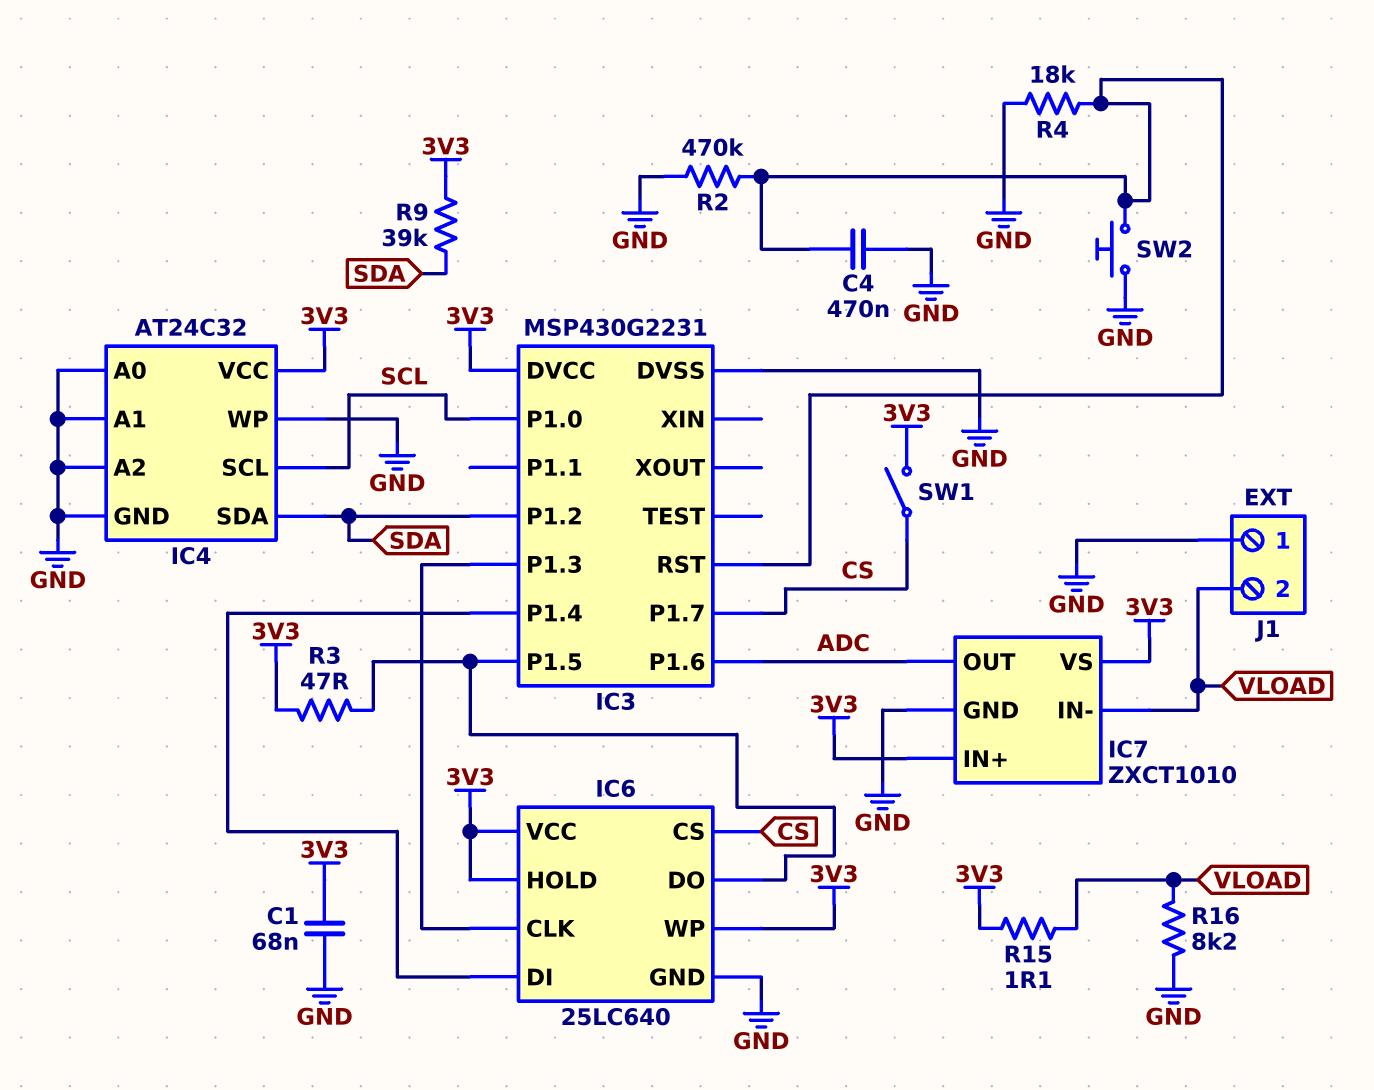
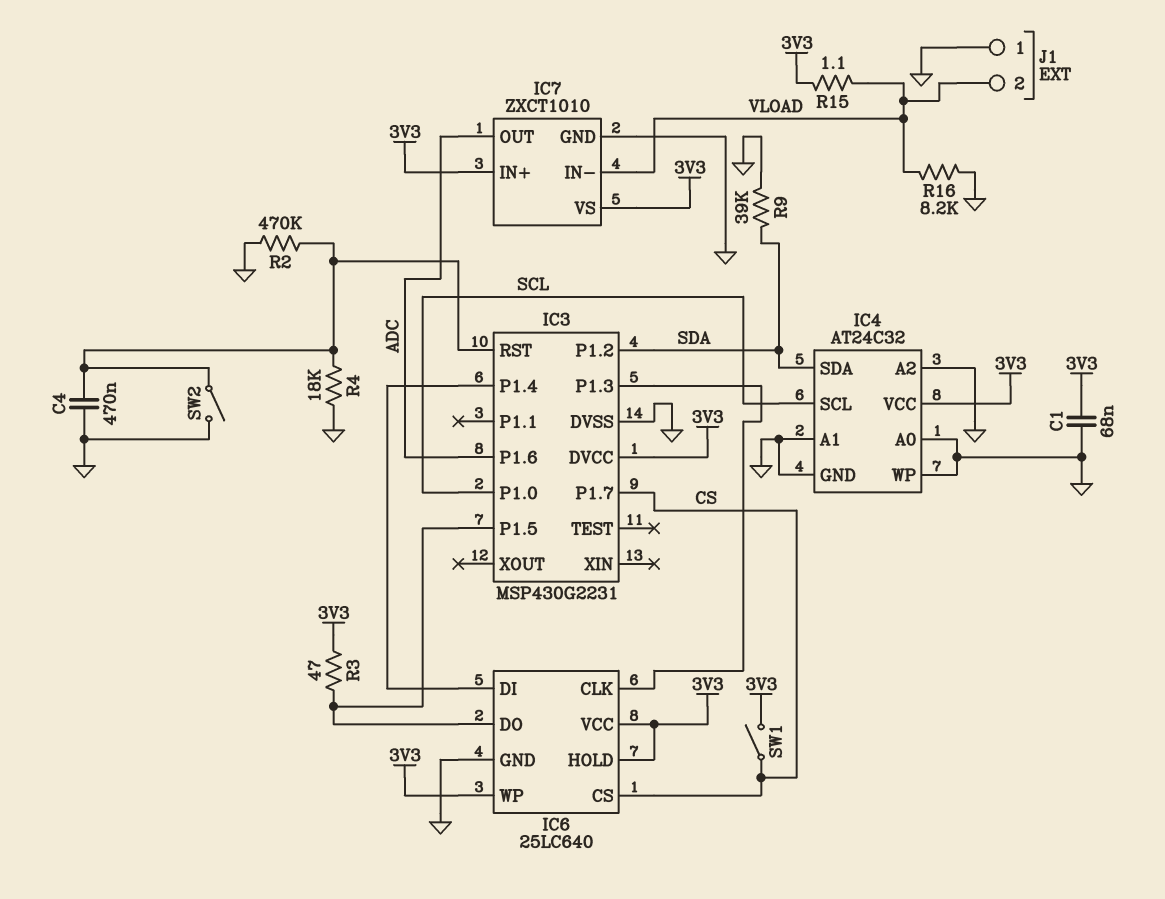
R9: 39k (3V3, SDA) -> 39k (GND, SDA)
SW2: button (GND, IC3/RST) -> switch (GND, IC3/RST)

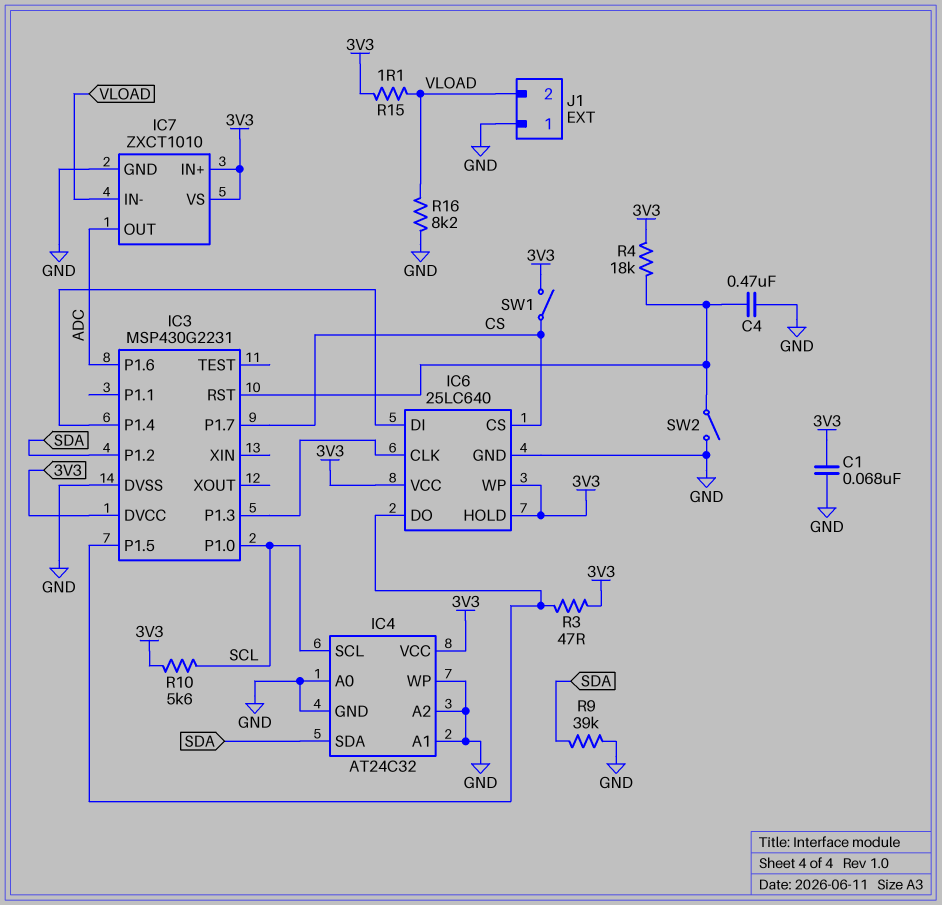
R2: 470k (GND, IC3/RST) -> none
R4: 18k (GND, IC3/RST) -> 18k (3V3, IC3/RST)
R10: none -> 5.6k (3V3, SCL)

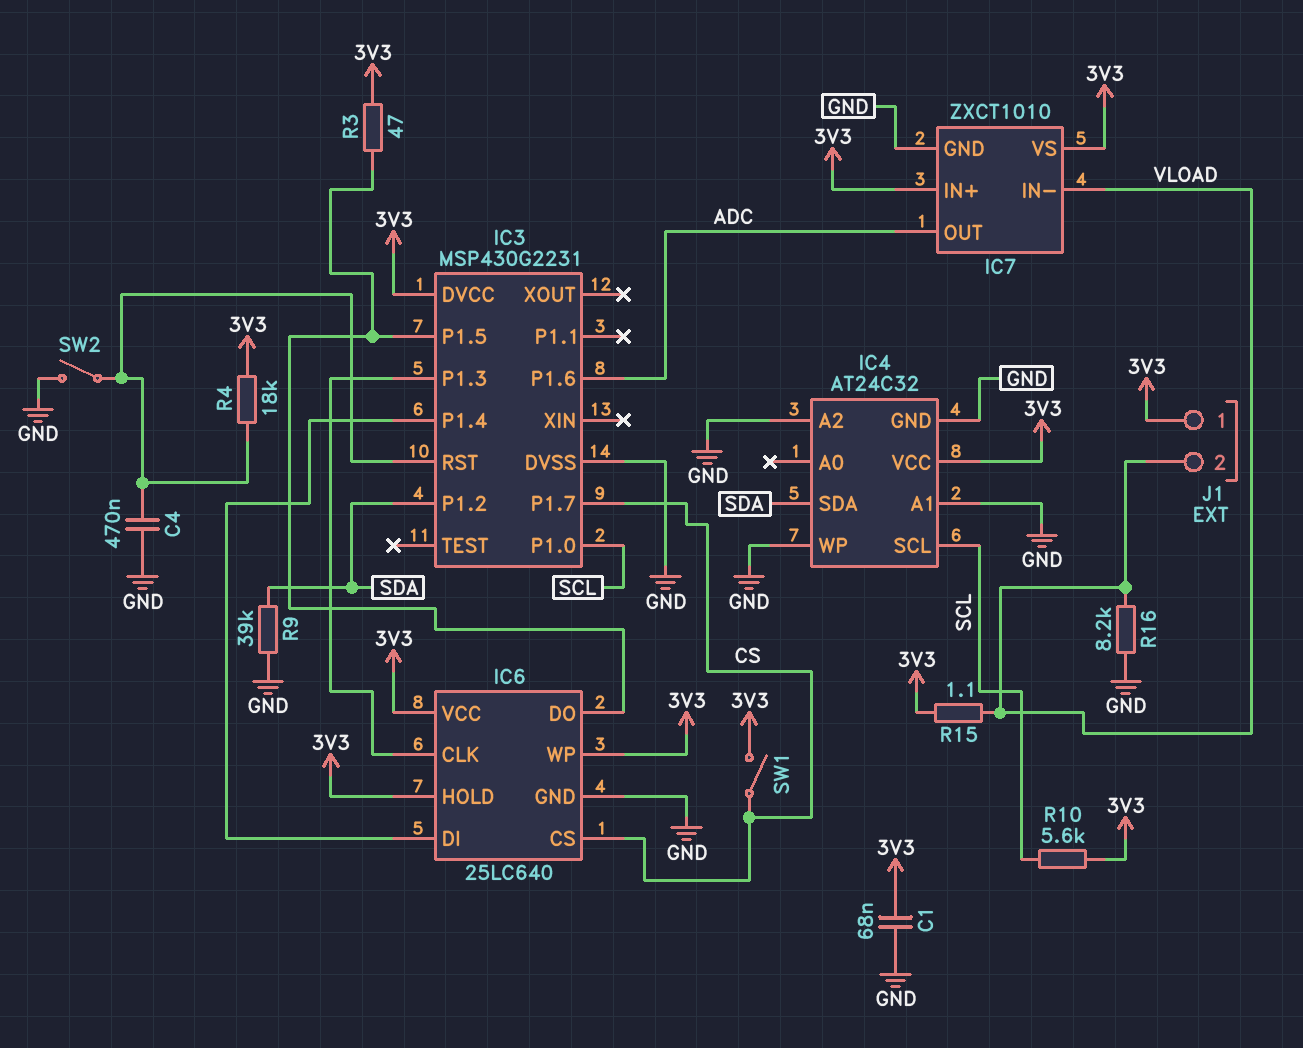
IC4 pin A0: GND -> none
J1 pin 1: GND -> 3V3

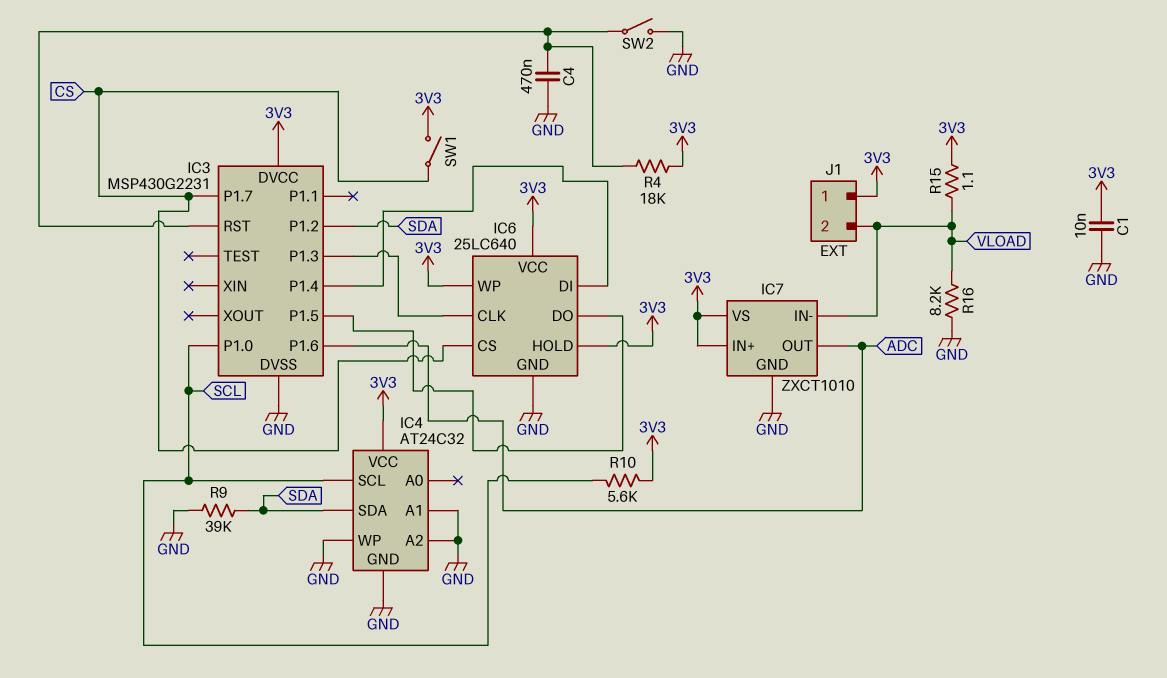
C1: 68nF (3V3, GND) -> 10nF (3V3, GND)
R3: 47 (3V3, IC3/P1.5) -> none

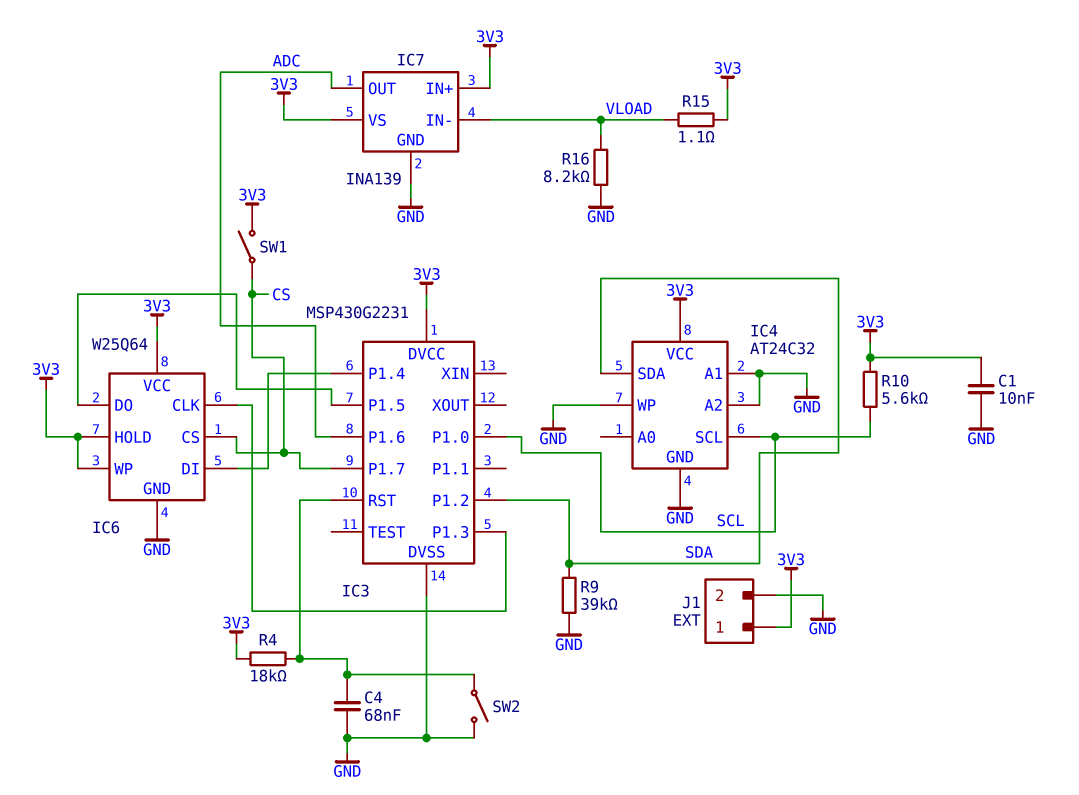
C4: 470nF (GND, IC3/RST) -> 68nF (GND, IC3/RST)
IC6: 25LC640 -> W25Q64
IC7: ZXCT1010 -> INA139
J1 pin 2: VLOAD -> GND

